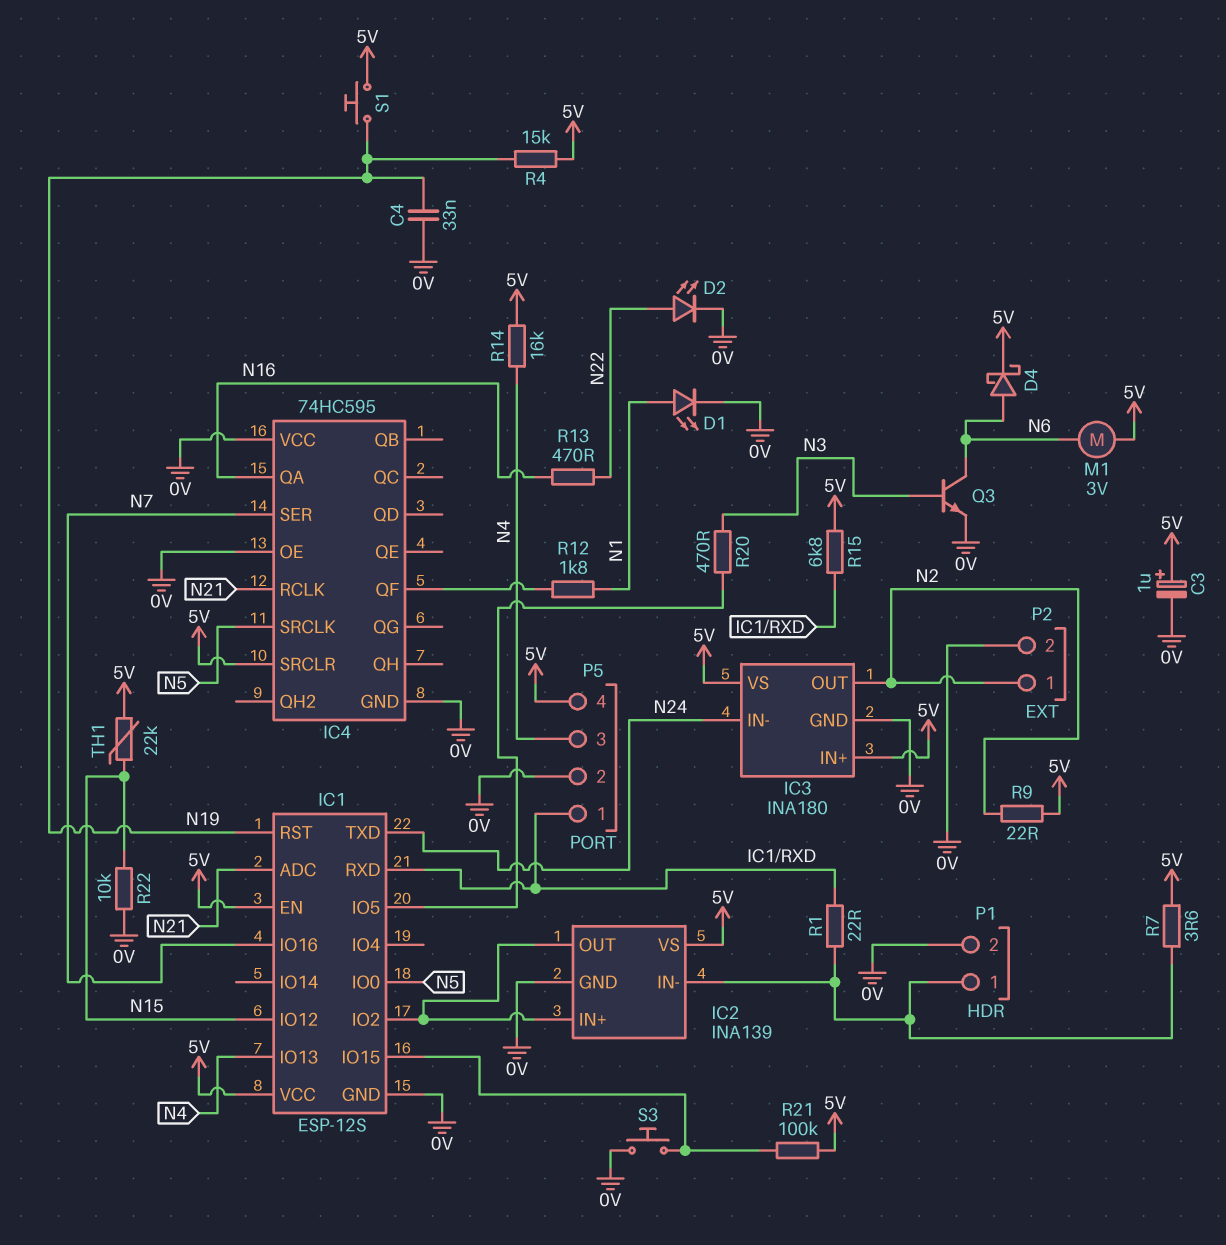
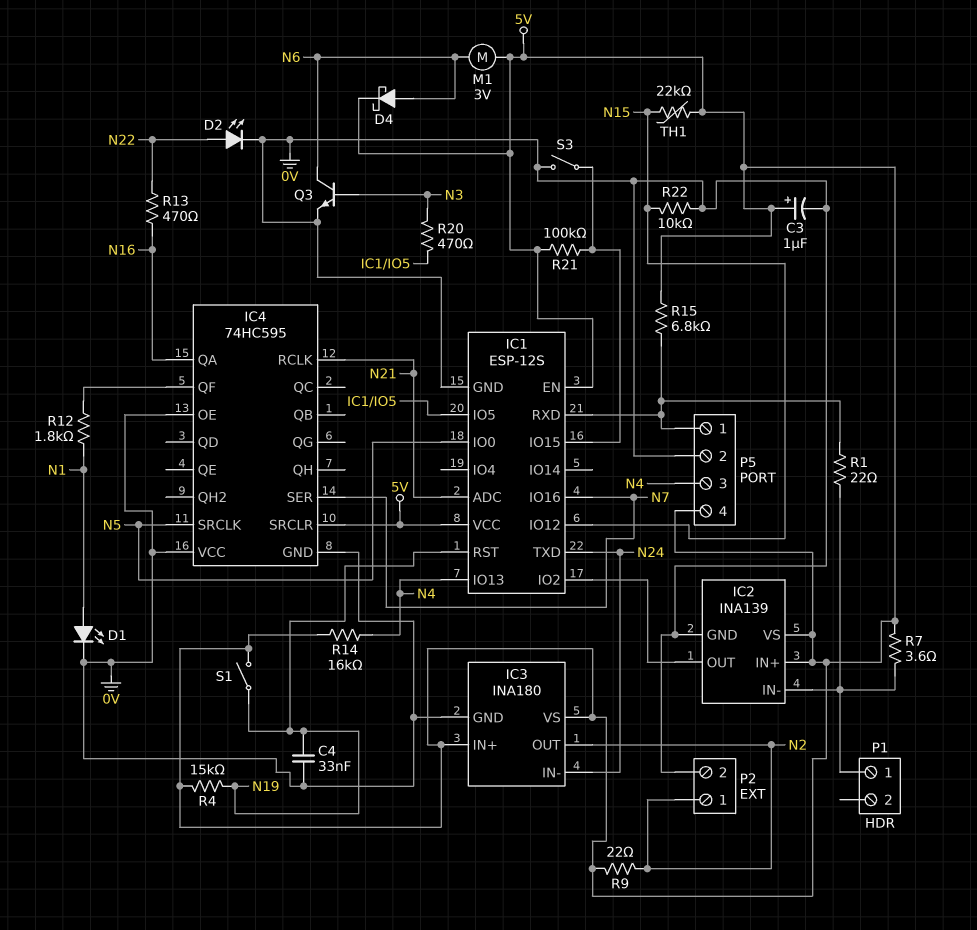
IC2 pin IN+: IC1/IO2 -> 5V
P1 pin 2: 0V -> none
S1: button (5V, N19) -> switch (5V, N19)
S3: button (0V, IC1/IO15) -> switch (0V, IC1/IO15)

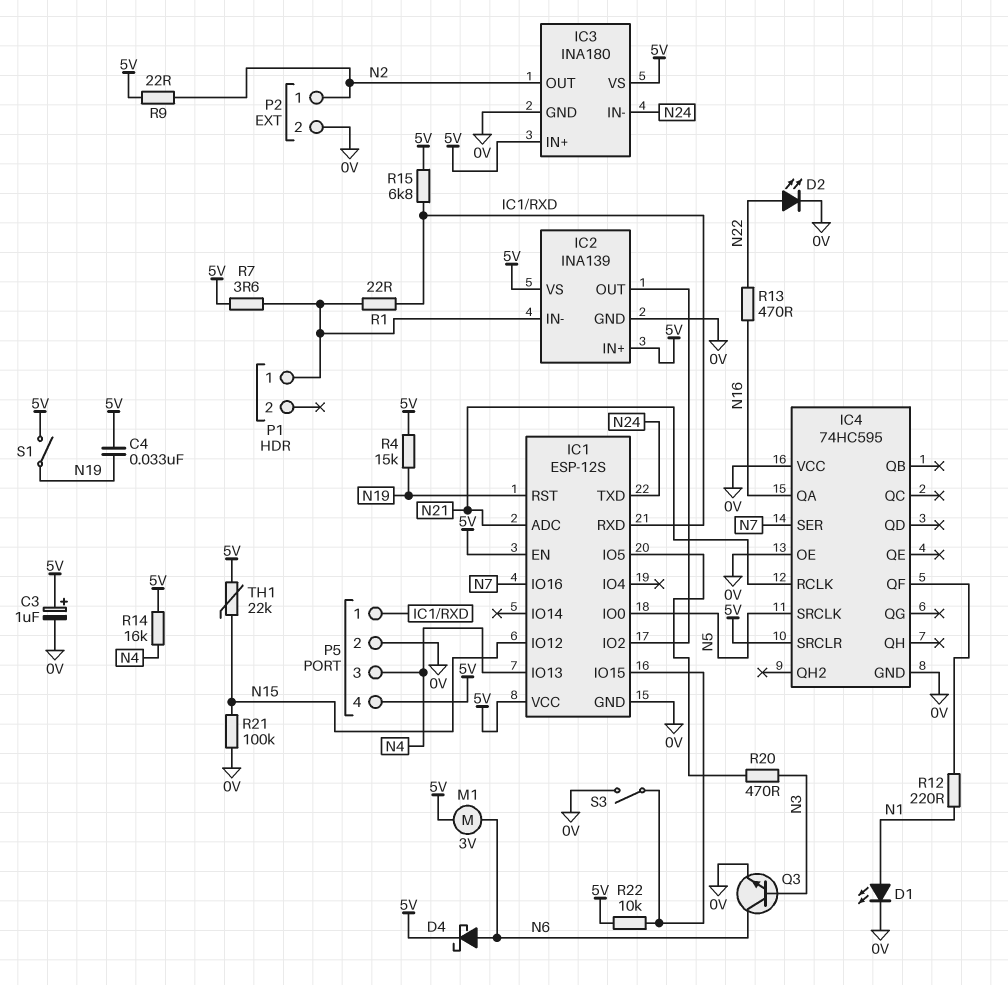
C4: 33nF (0V, N19) -> 33nF (5V, N19)
R12: 1.8k (IC4/QF, N1) -> 220 (IC4/QF, N1)
R21: 100k (5V, IC1/IO15) -> 100k (0V, N15)
R22: 10k (0V, N15) -> 10k (5V, IC1/IO15)

